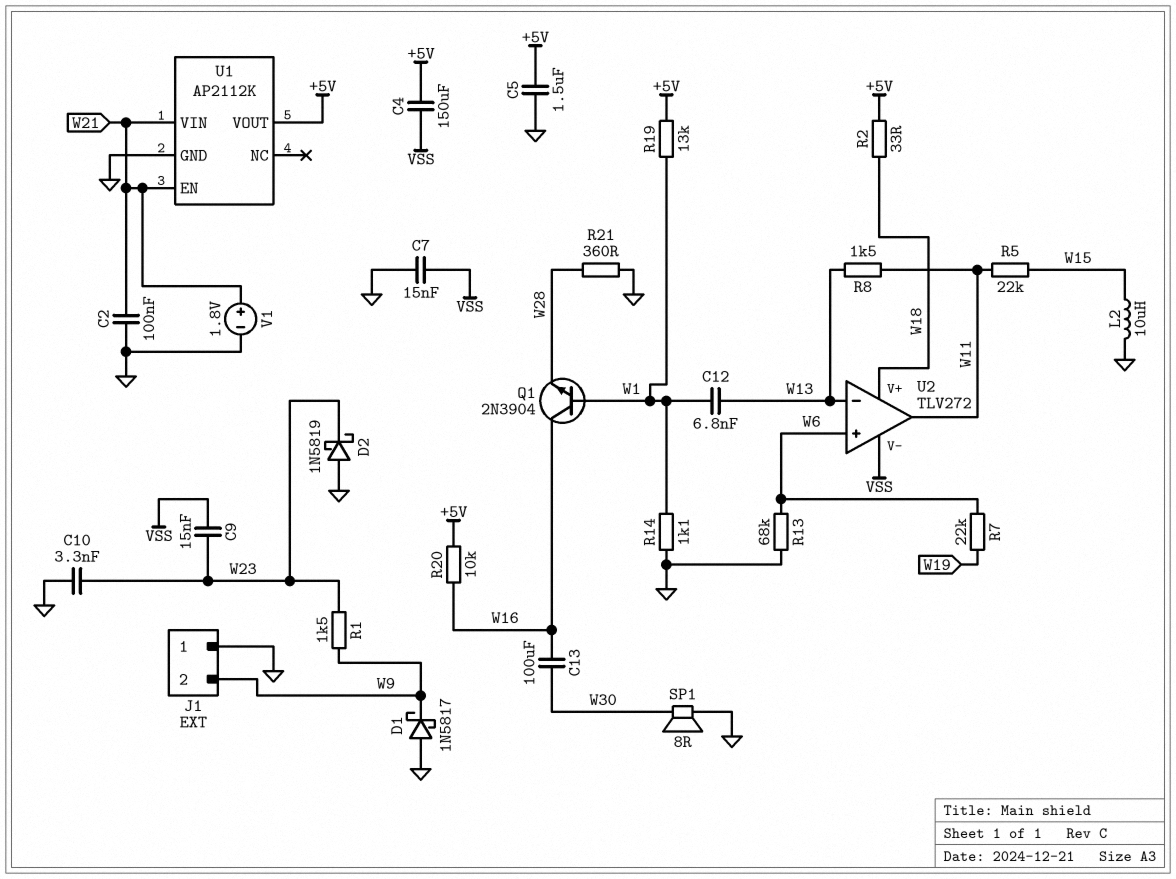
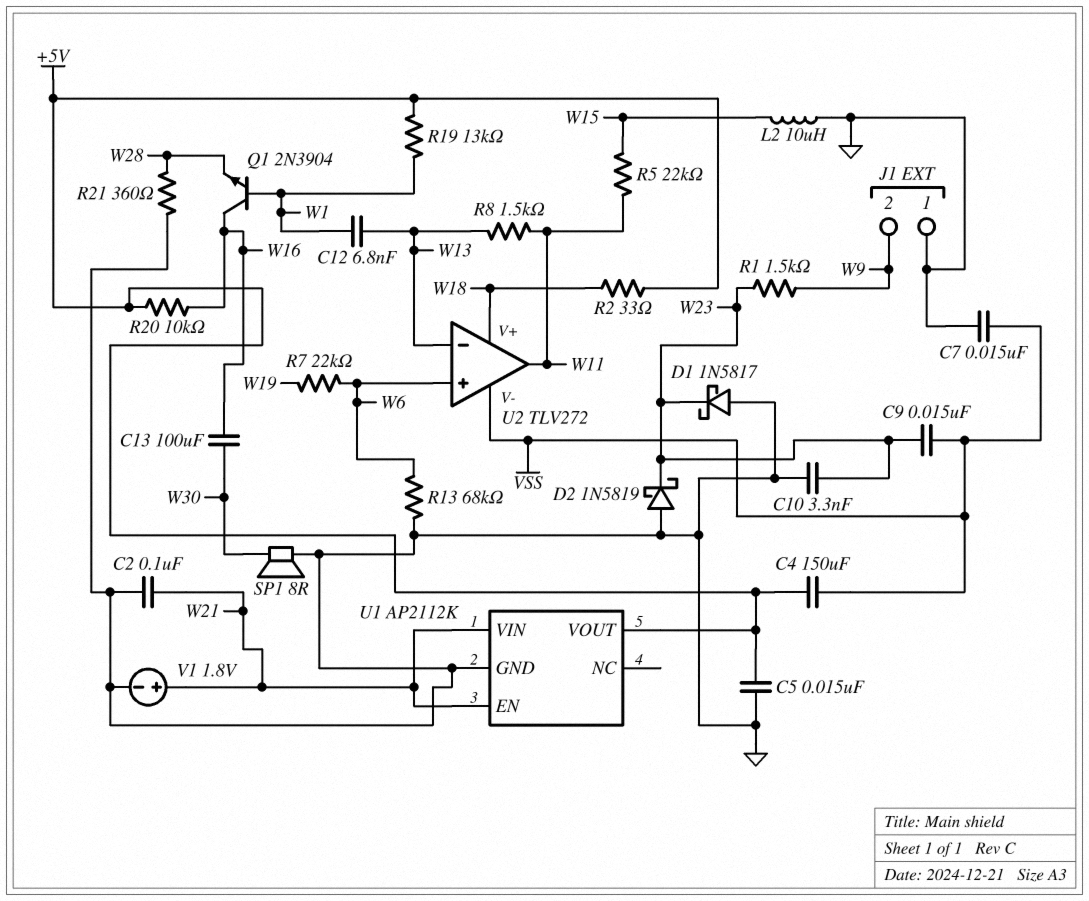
C5: 1.5uF (+5V, GND) -> 15nF (+5V, GND)
D1: schottky 1N5817 (A GND, K W9) -> schottky 1N5817 (A GND, K W23)
R14: 1.1k (GND, W1) -> none

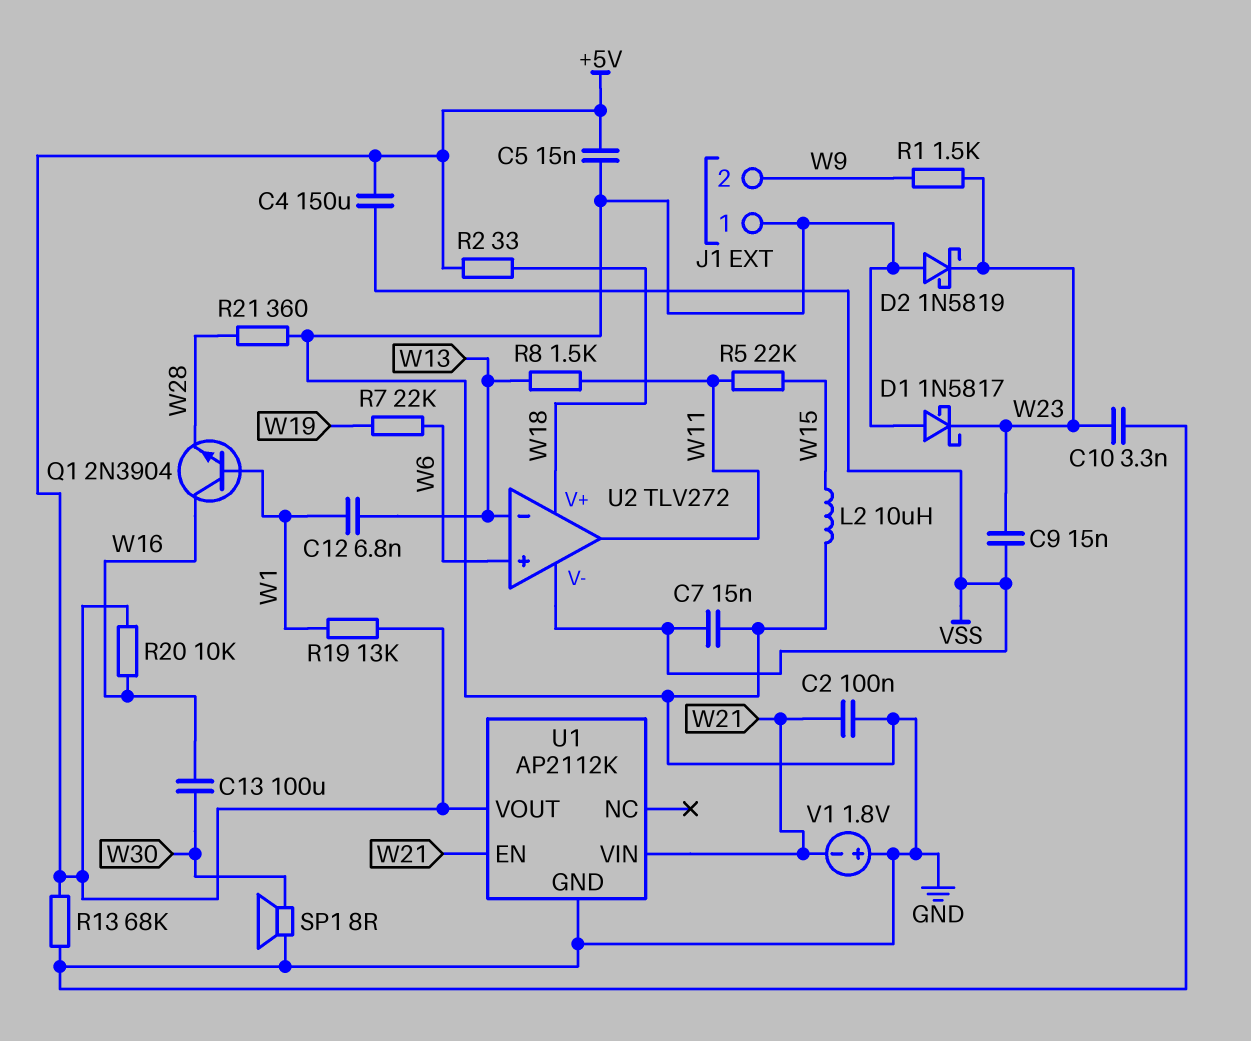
R13: 68k (GND, W6) -> 68k (+5V, GND)
V1: 1.8V (plus W21, minus GND) -> 1.8V (plus GND, minus W21)

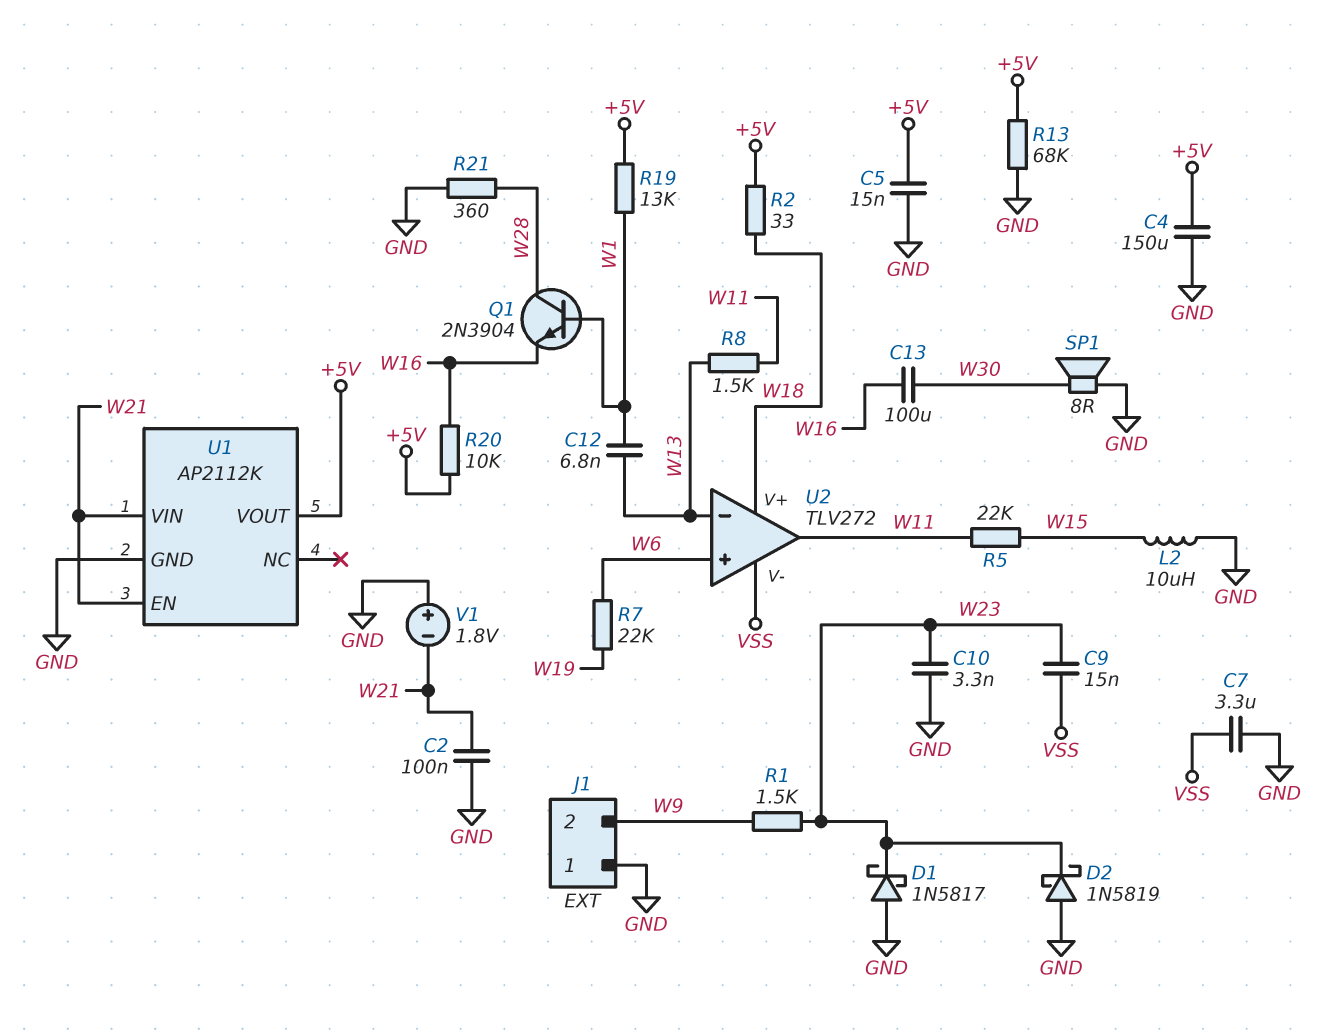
C4: 150uF (+5V, VSS) -> 150uF (+5V, GND)
C7: 15nF (GND, VSS) -> 3.3uF (GND, VSS)
Q1: NPN 2N3904 (B W1, C W16, E W28) -> NPN 2N3904 (B W1, C W28, E W16)

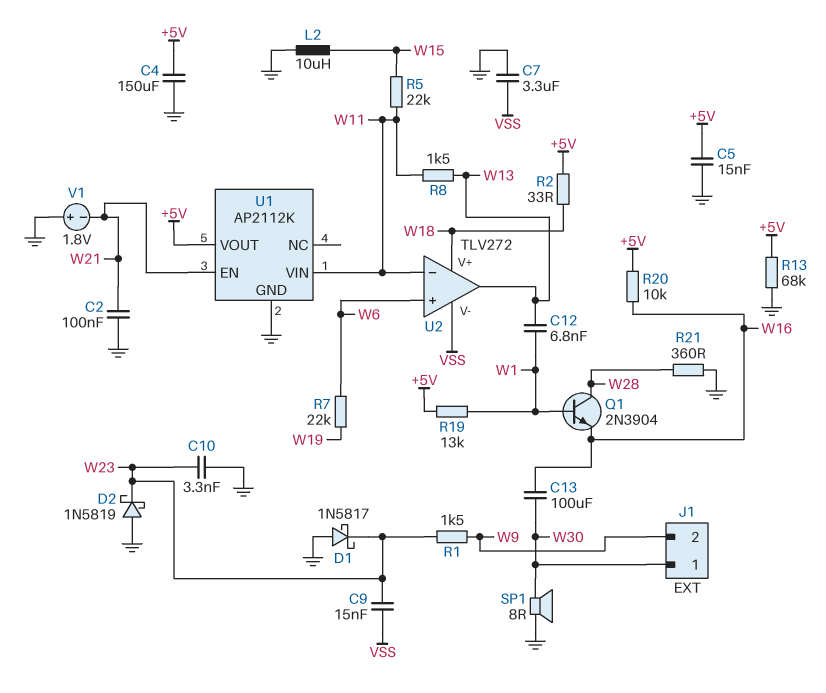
J1 pin 1: GND -> W30
U1 pin VIN: W21 -> W11
U2 pin in-: W13 -> W11
U2 pin out: W11 -> W13

